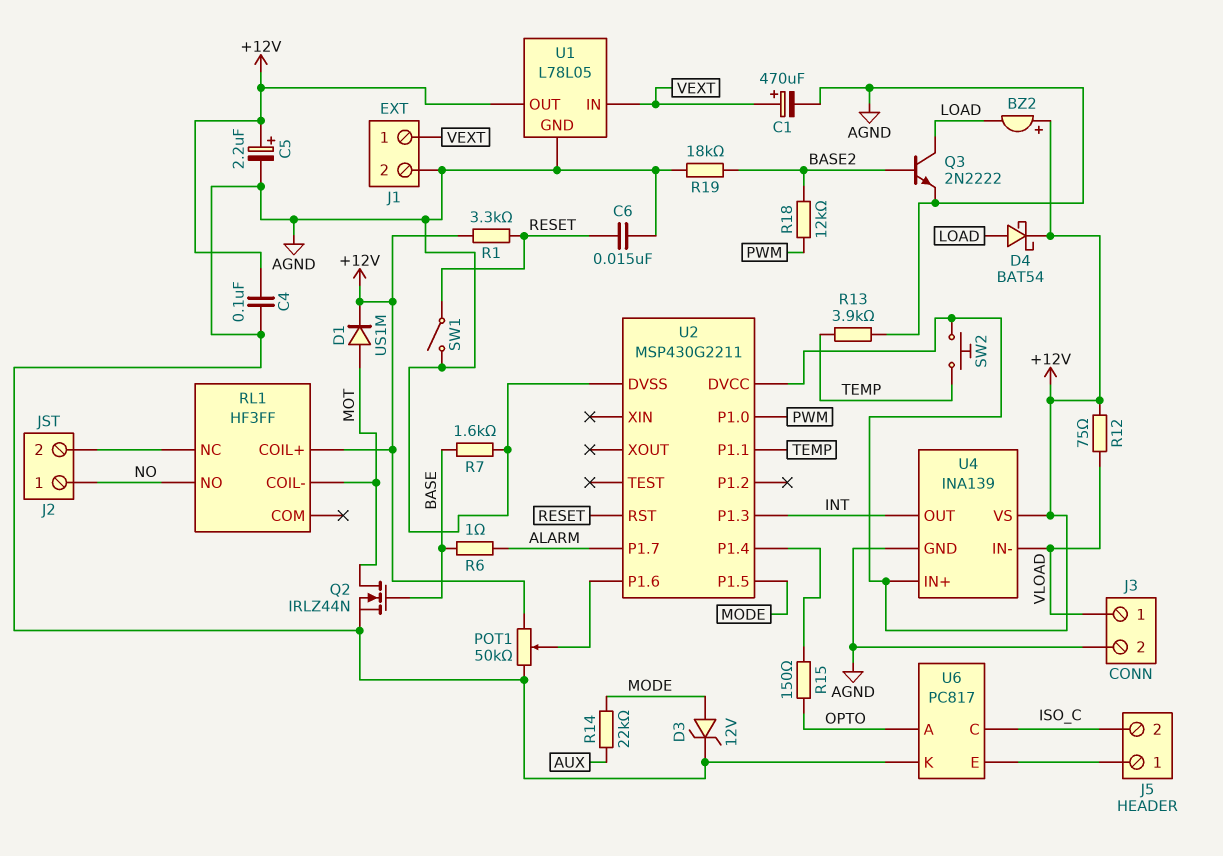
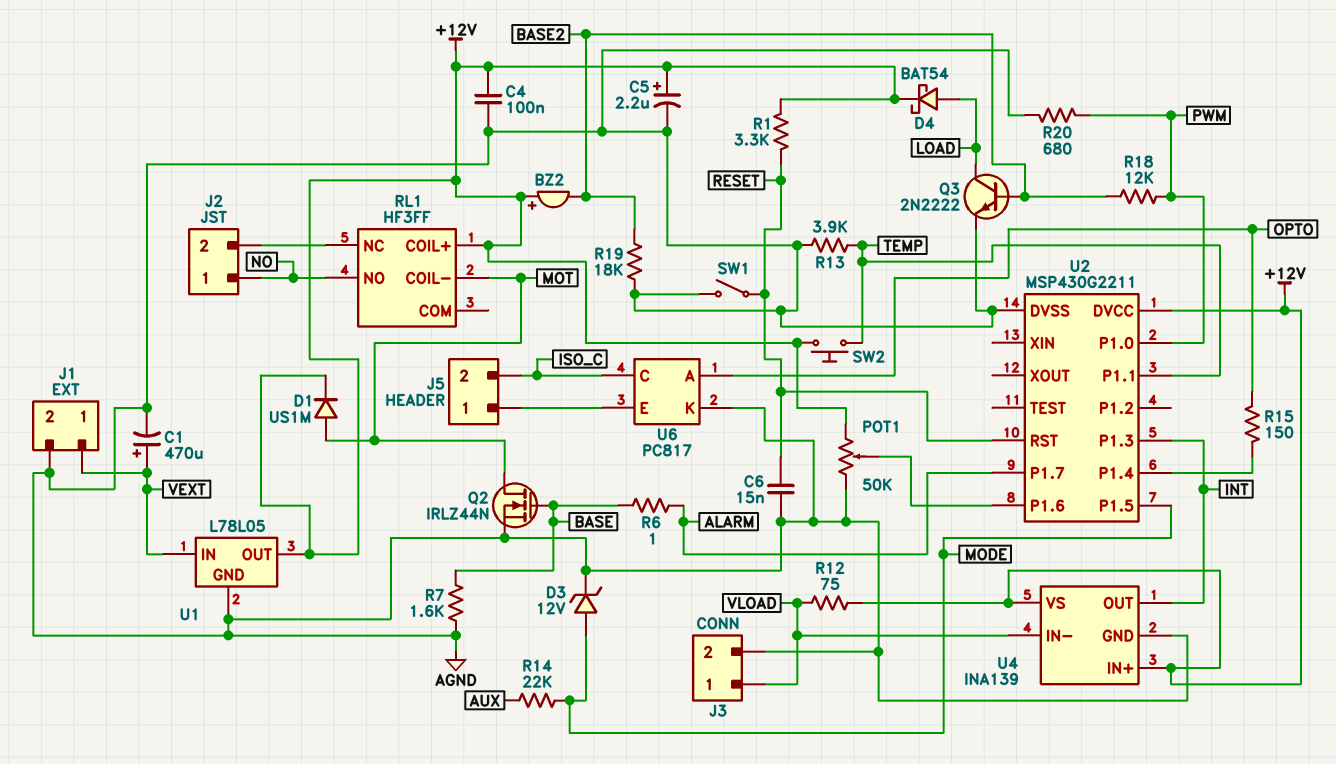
BZ2: buzzer (plus +12V, minus LOAD) -> buzzer (plus +12V, minus BASE2)
R20: none -> 680 (AGND, PWM)

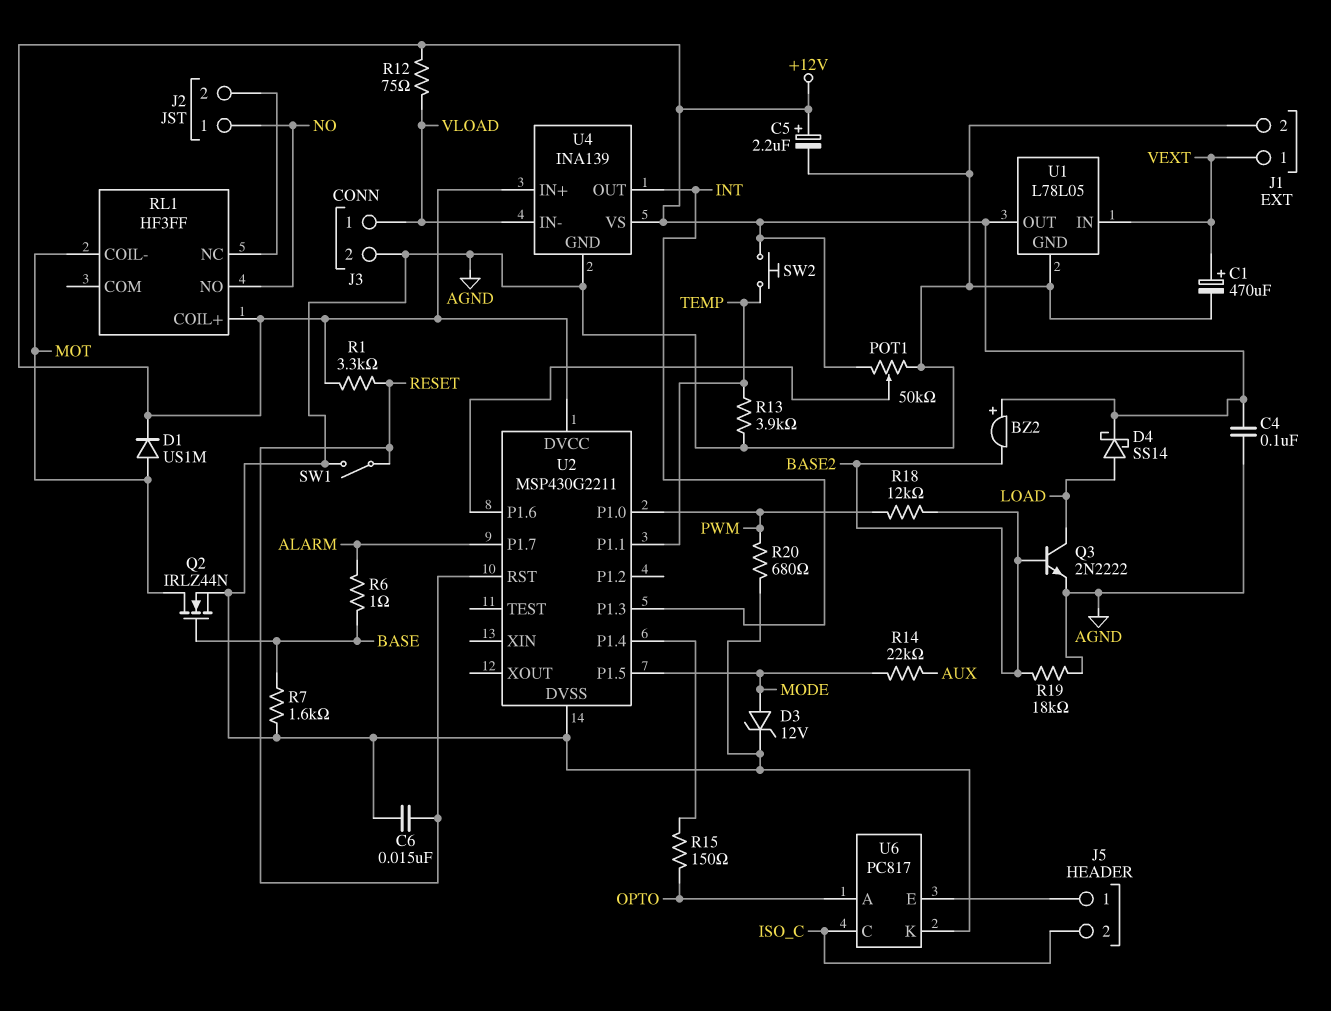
D4: schottky BAT54 (A LOAD, K +12V) -> schottky SS14 (A LOAD, K +12V)

